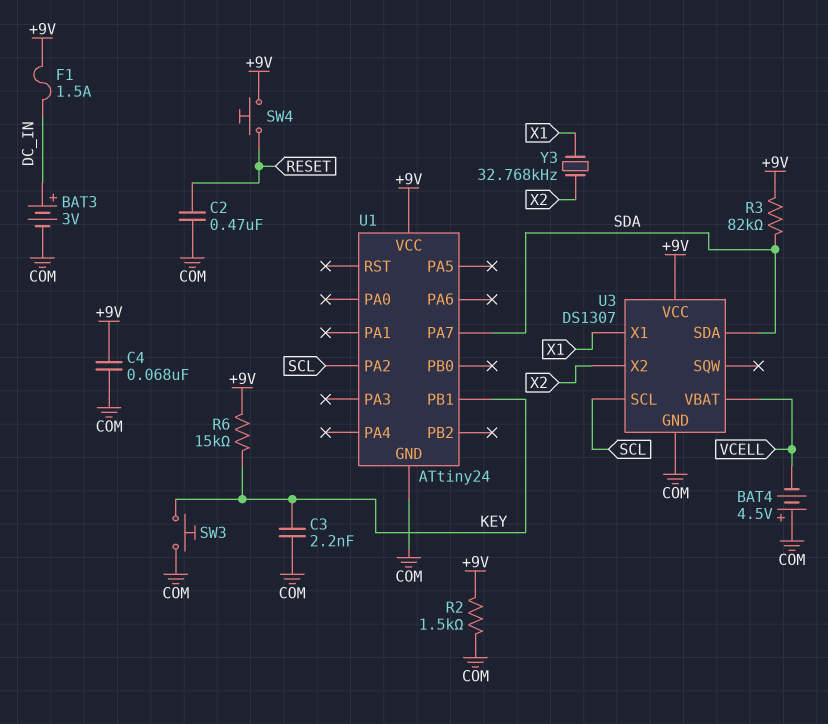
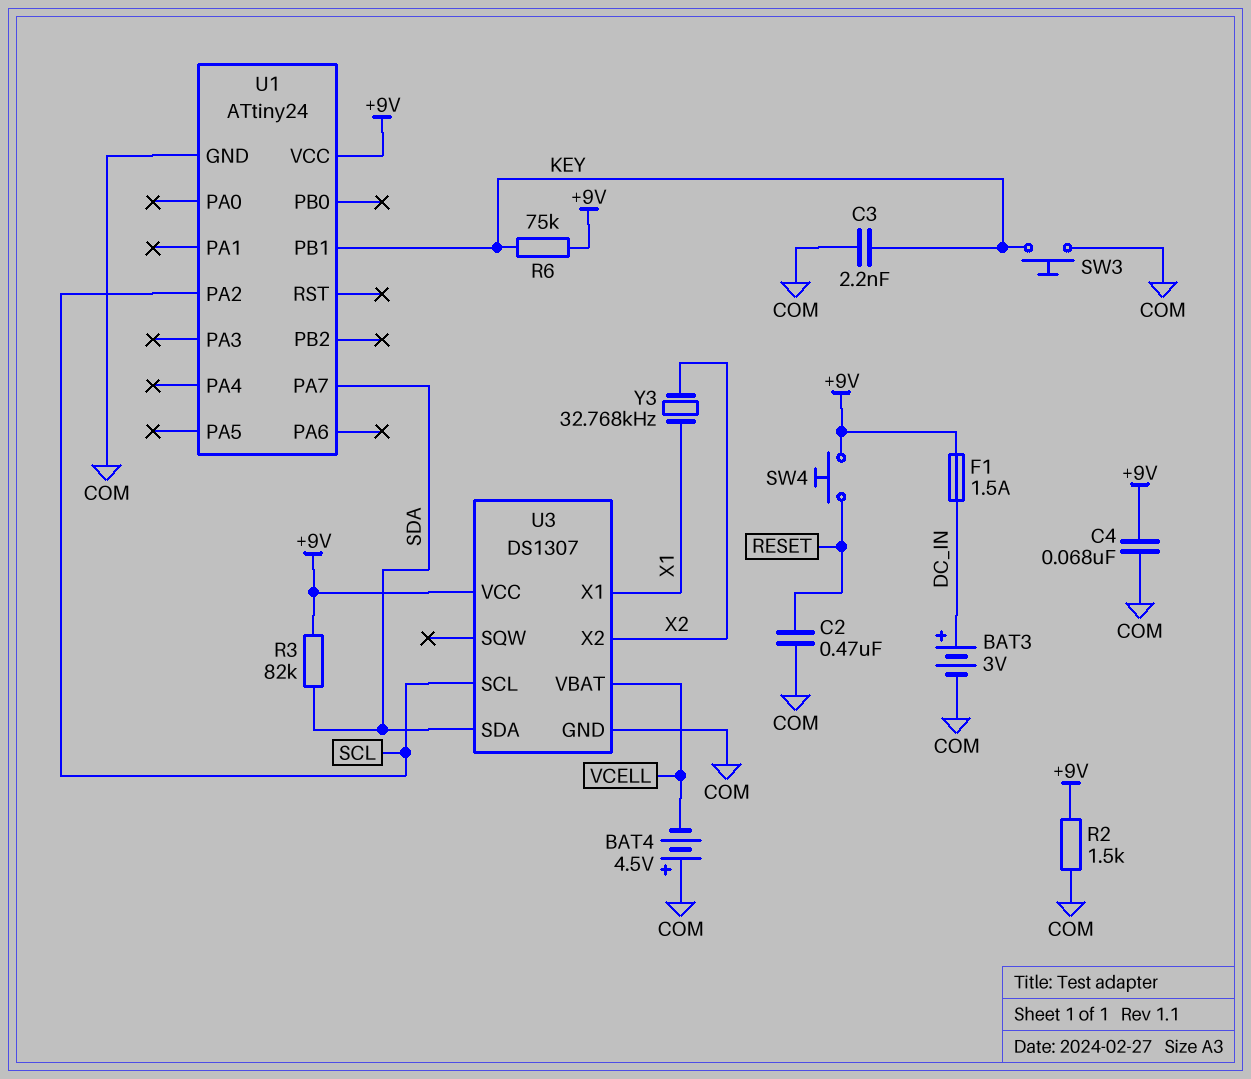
R6: 15k (+9V, KEY) -> 75k (+9V, KEY)

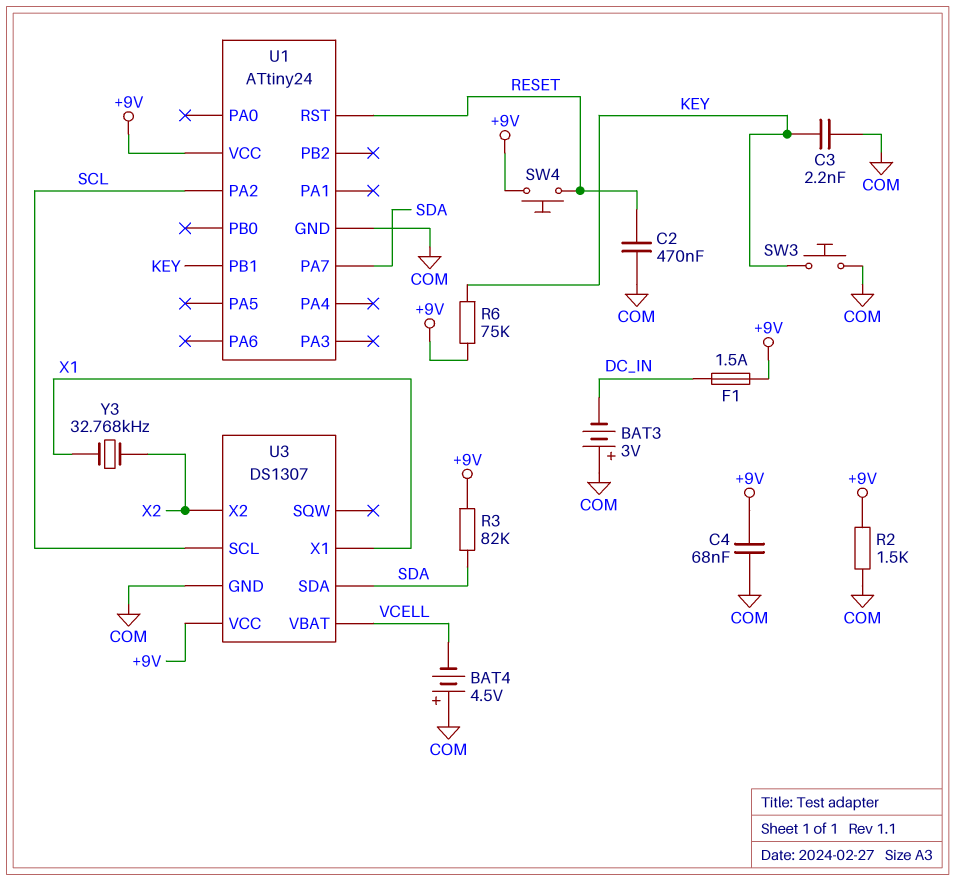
BAT3: 3V (plus DC_IN, minus COM) -> 3V (plus COM, minus DC_IN)
U1 pin RST: none -> RESET

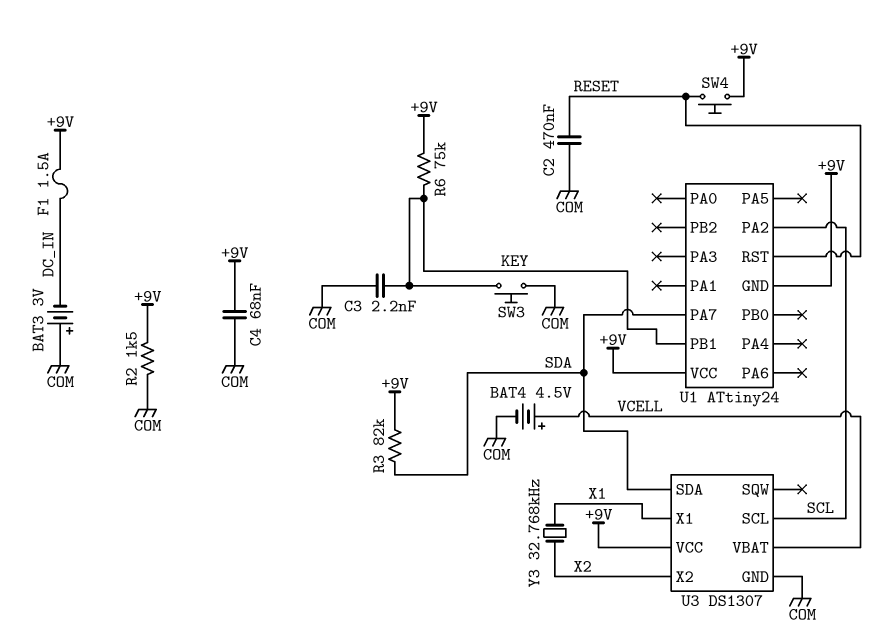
BAT4: 4.5V (plus COM, minus VCELL) -> 4.5V (plus VCELL, minus COM)
U1 pin GND: COM -> +9V

